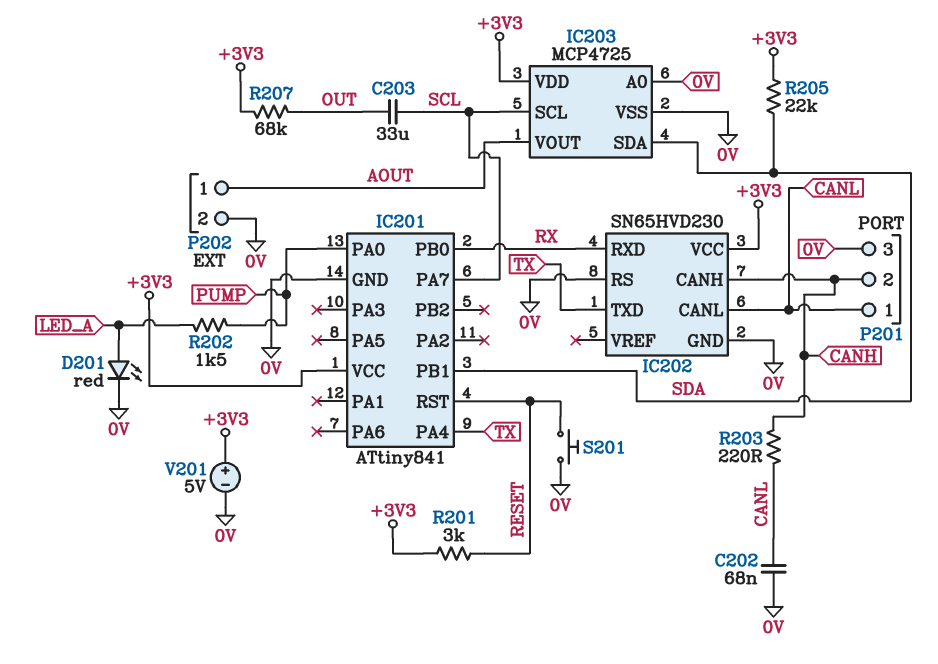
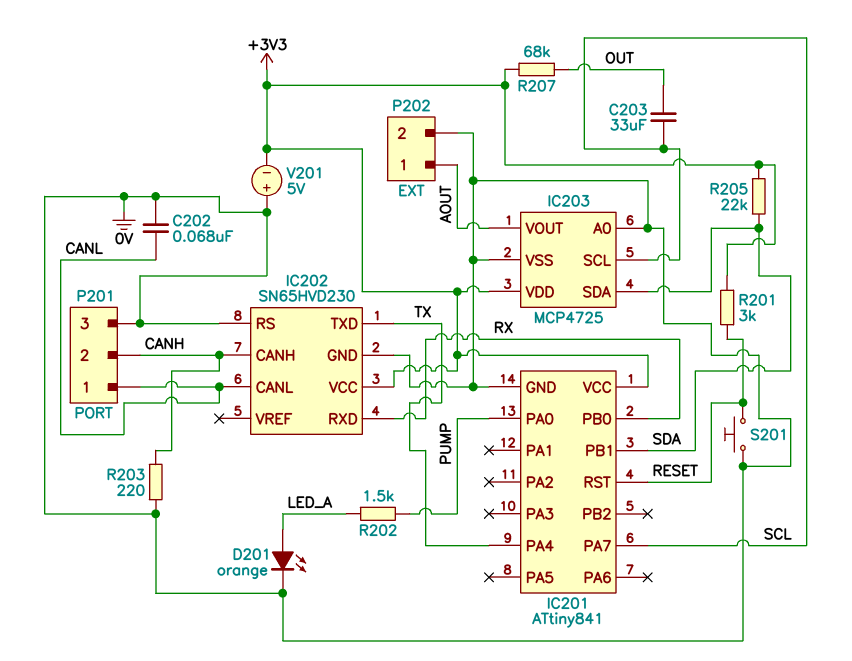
D201: LED red (A LED_A, K 0V) -> LED orange (A LED_A, K 0V)
R203: 220 (CANH, CANL) -> 220 (0V, CANH)
V201: 5V (plus +3V3, minus 0V) -> 5V (plus 0V, minus +3V3)

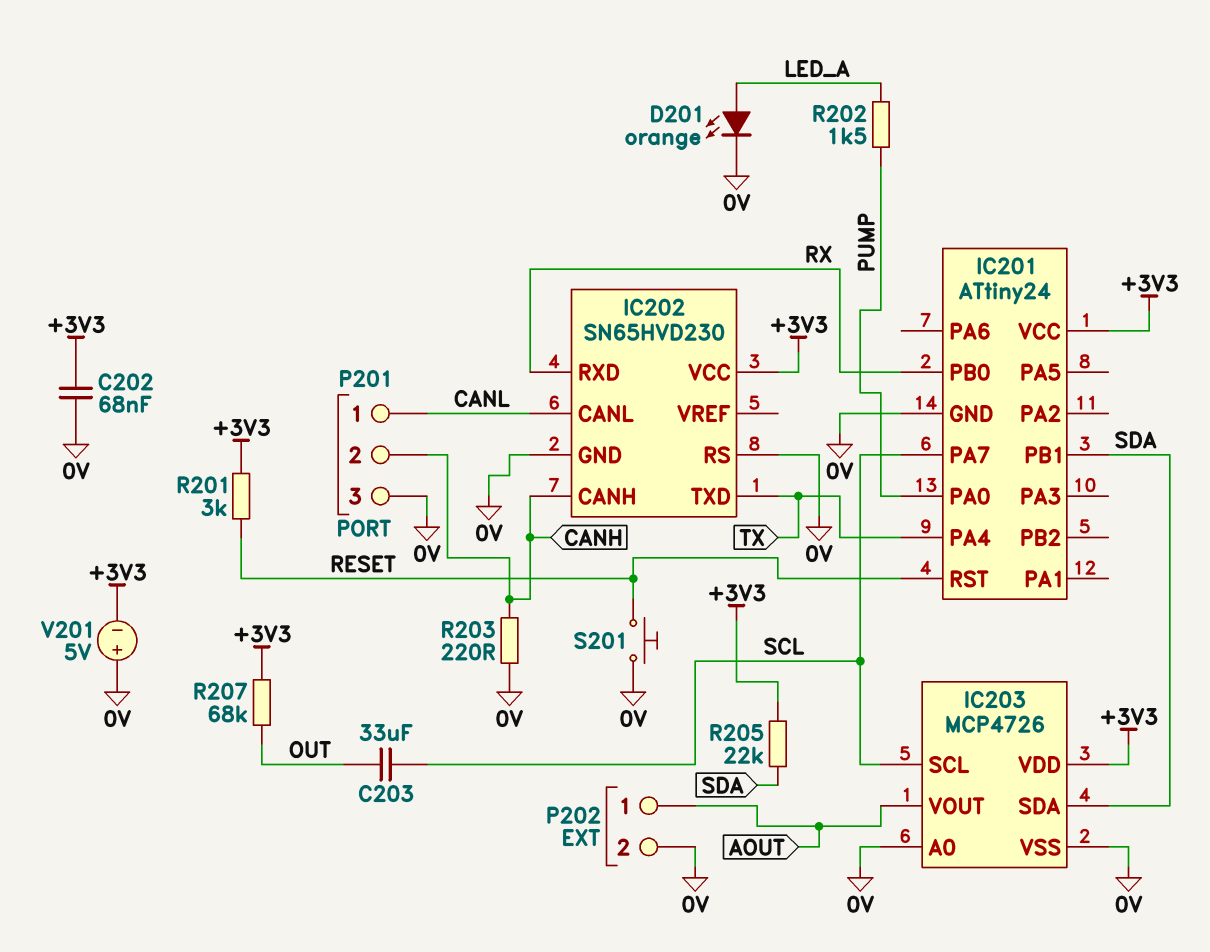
C202: 68nF (0V, CANL) -> 68nF (+3V3, 0V)
IC201: ATtiny841 -> ATtiny24
IC203: MCP4725 -> MCP4726

